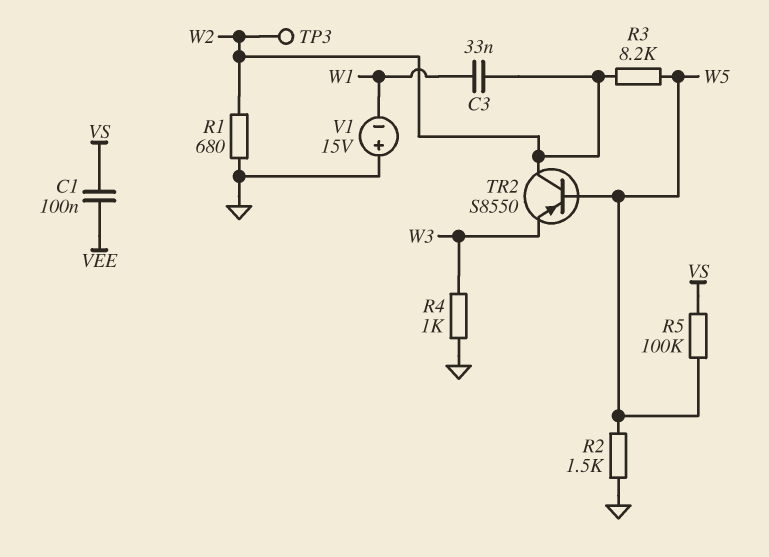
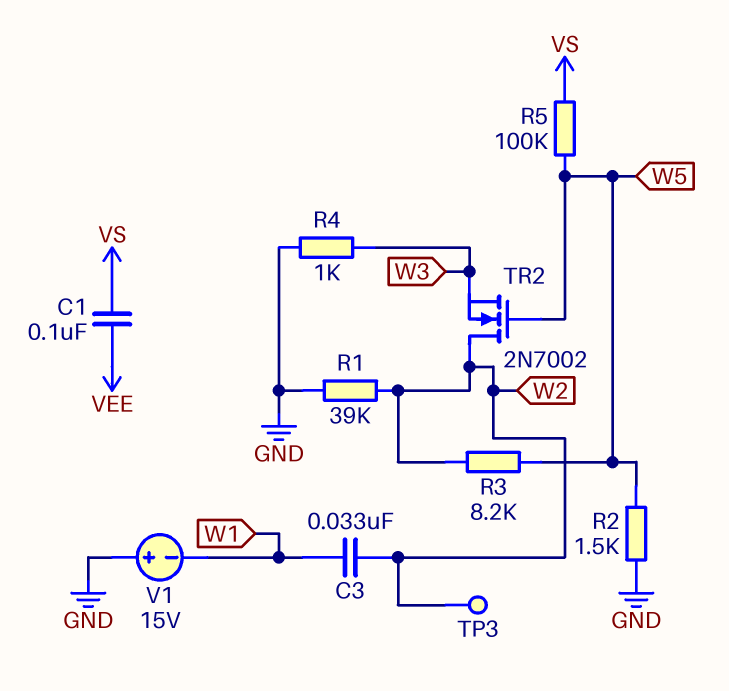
R1: 680 (GND, W2) -> 39k (GND, W2)
TR2: PNP S8550 (B W5, C W2, E W3) -> NMOS 2N7002 (G W5, D W2, S W3)

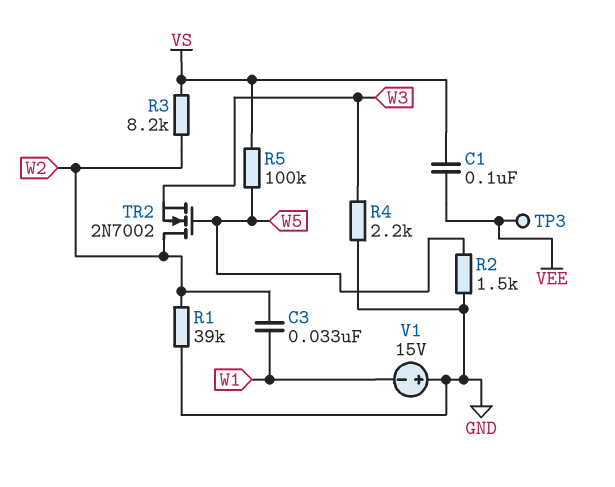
R3: 8.2k (W2, W5) -> 8.2k (VS, W2)
R4: 1k (GND, W3) -> 2.2k (GND, W3)
TP3: test point (W2) -> test point (VEE)

